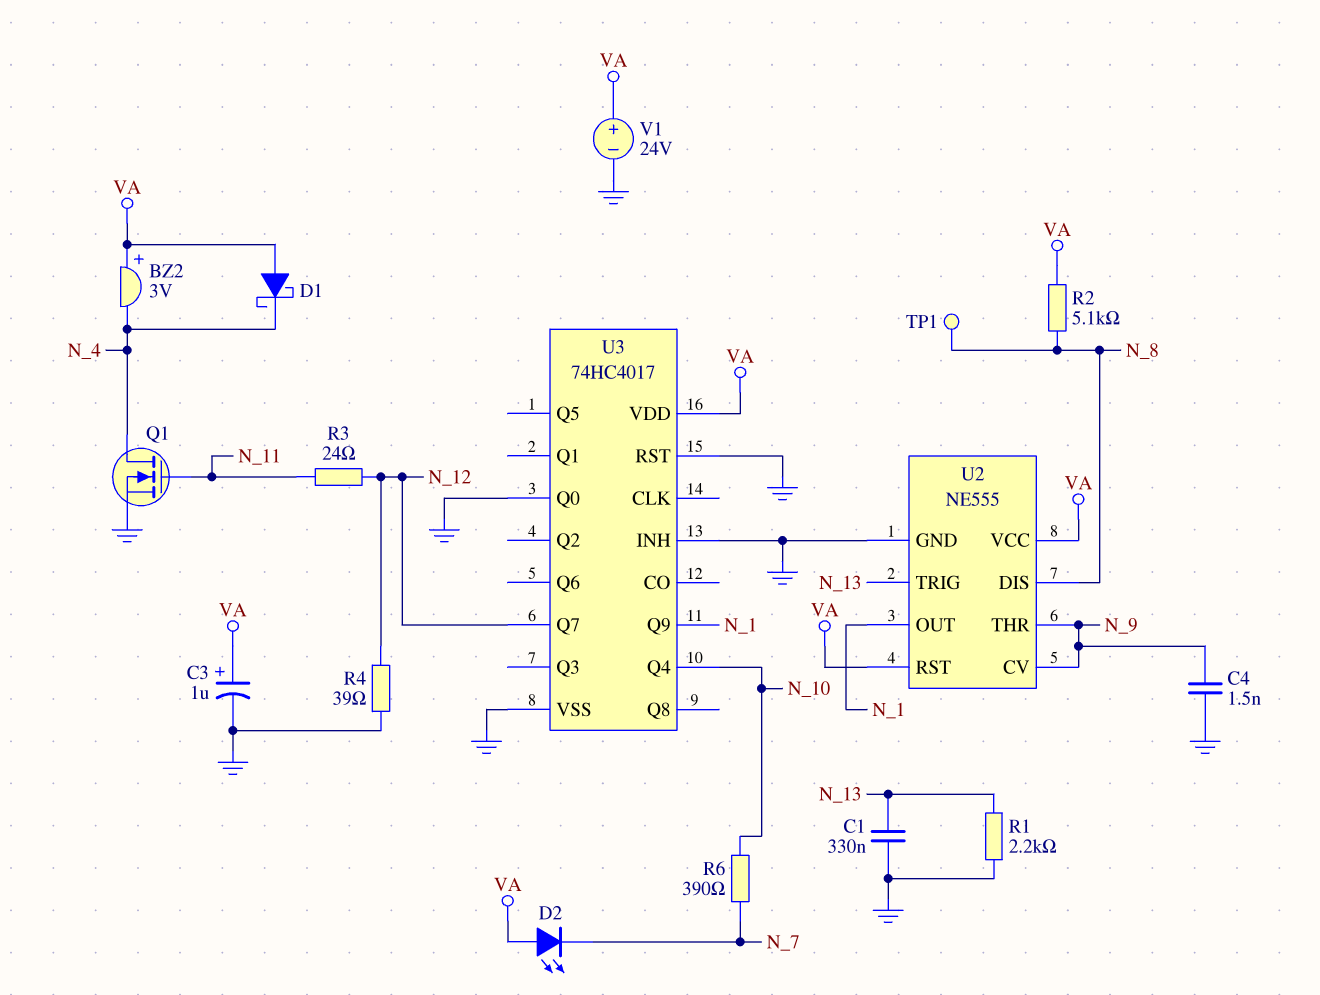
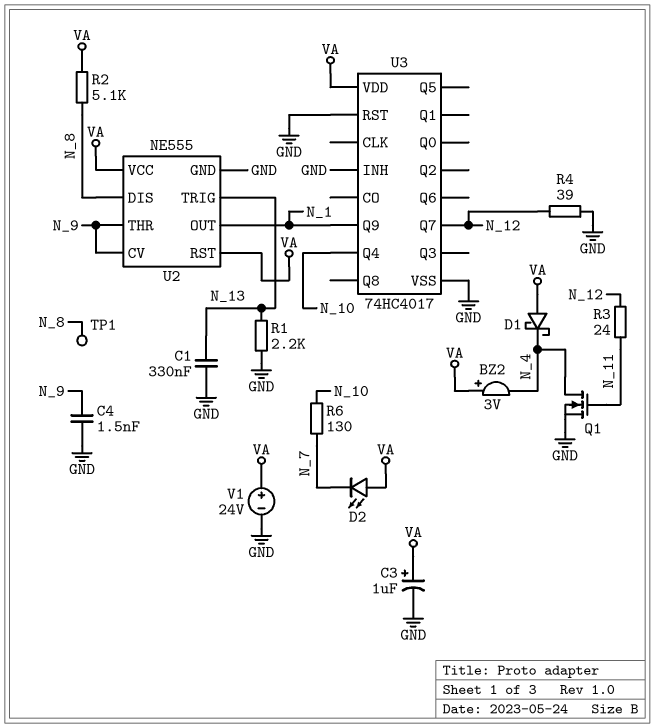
R6: 390 (N_7, N_10) -> 130 (N_7, N_10)
U3 pin Q0: GND -> none

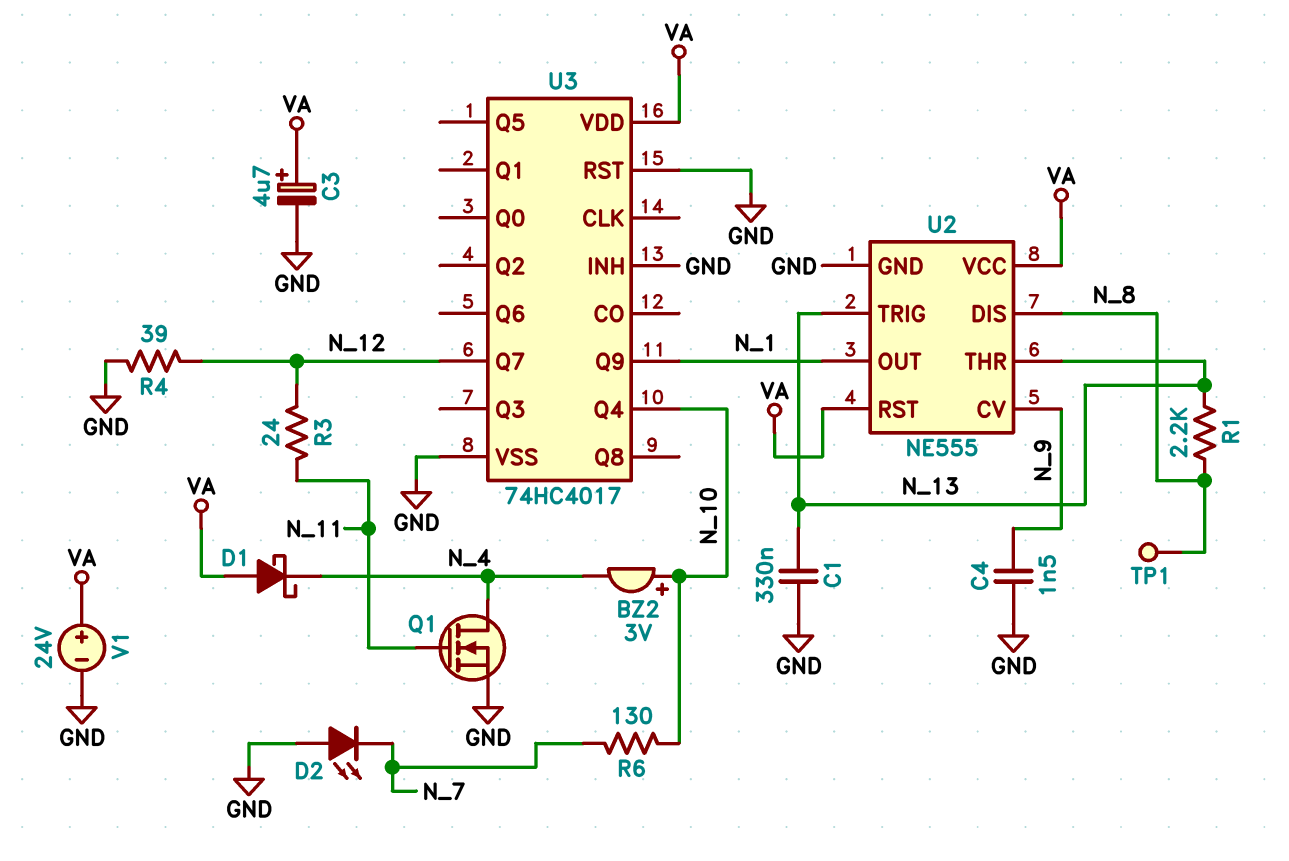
BZ2: buzzer 3V (plus VA, minus N_4) -> buzzer 3V (plus N_10, minus N_4)
C3: 1uF (plus VA, minus GND) -> 4.7uF (plus VA, minus GND)
D2: LED (A VA, K N_7) -> LED (A GND, K N_7)
R1: 2.2k (GND, N_13) -> 2.2k (N_8, N_13)
R2: 5.1k (N_8, VA) -> none
U2 pin THR: N_9 -> N_13

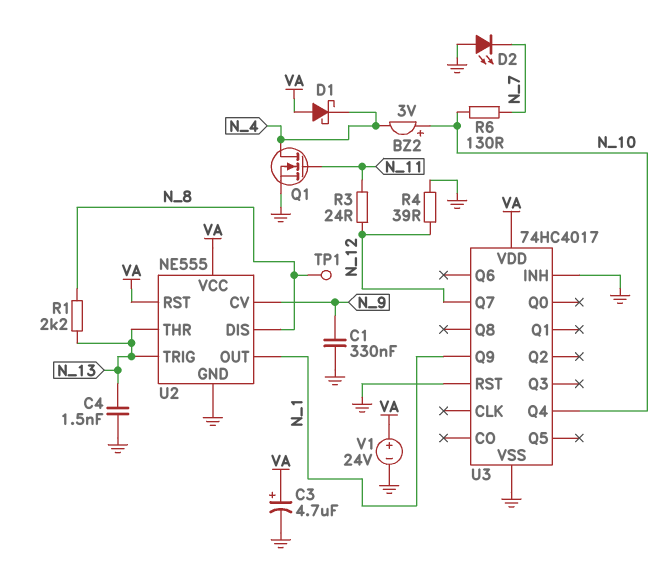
C1: 330nF (GND, N_13) -> 330nF (GND, N_9)
C4: 1.5nF (GND, N_9) -> 1.5nF (GND, N_13)

